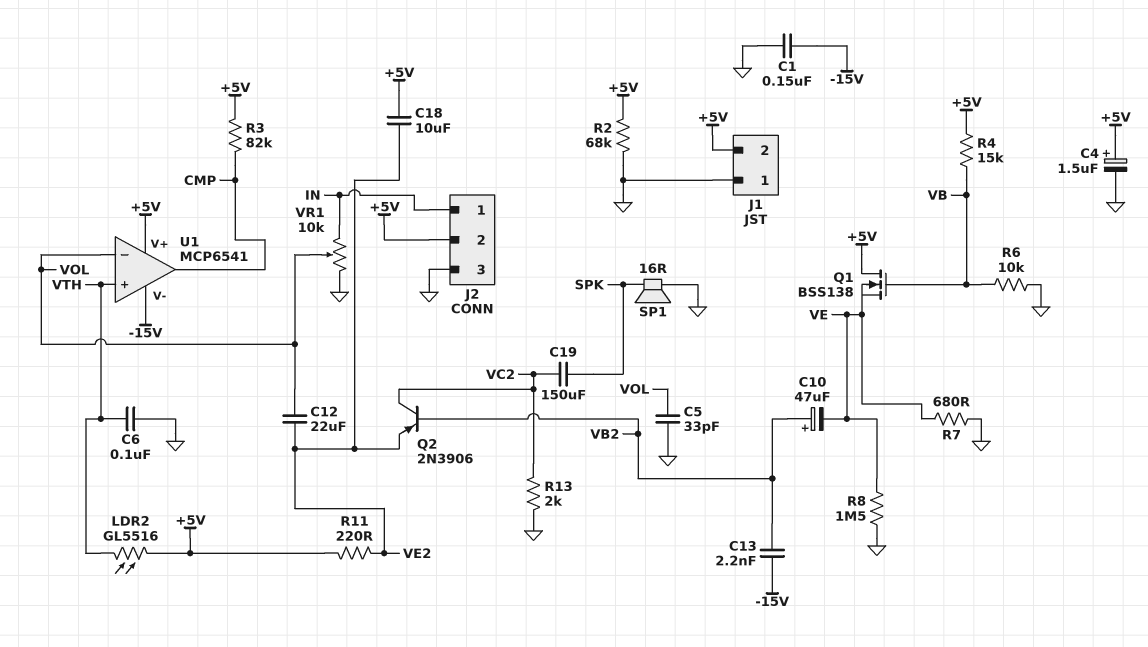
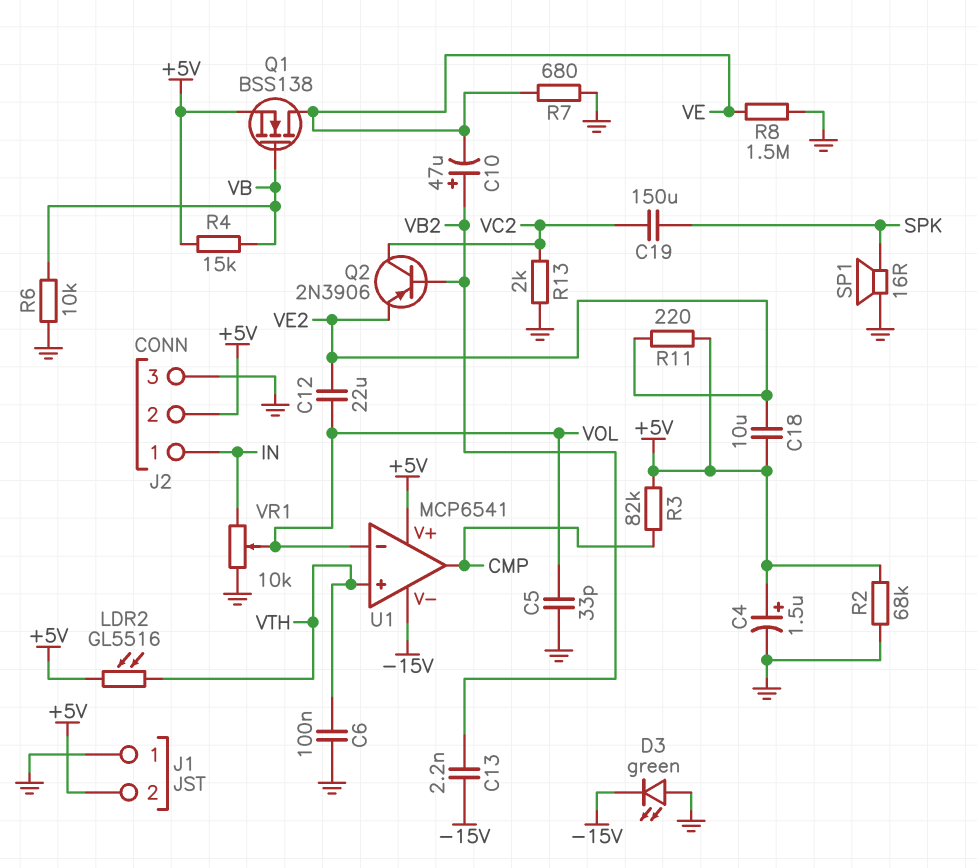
C1: 150nF (-15V, GND) -> none
D3: none -> LED green (A GND, K -15V)
Q1: NMOS BSS138 (G VB, D +5V, S VE) -> NMOS BSS138 (G VB, D VE, S +5V)

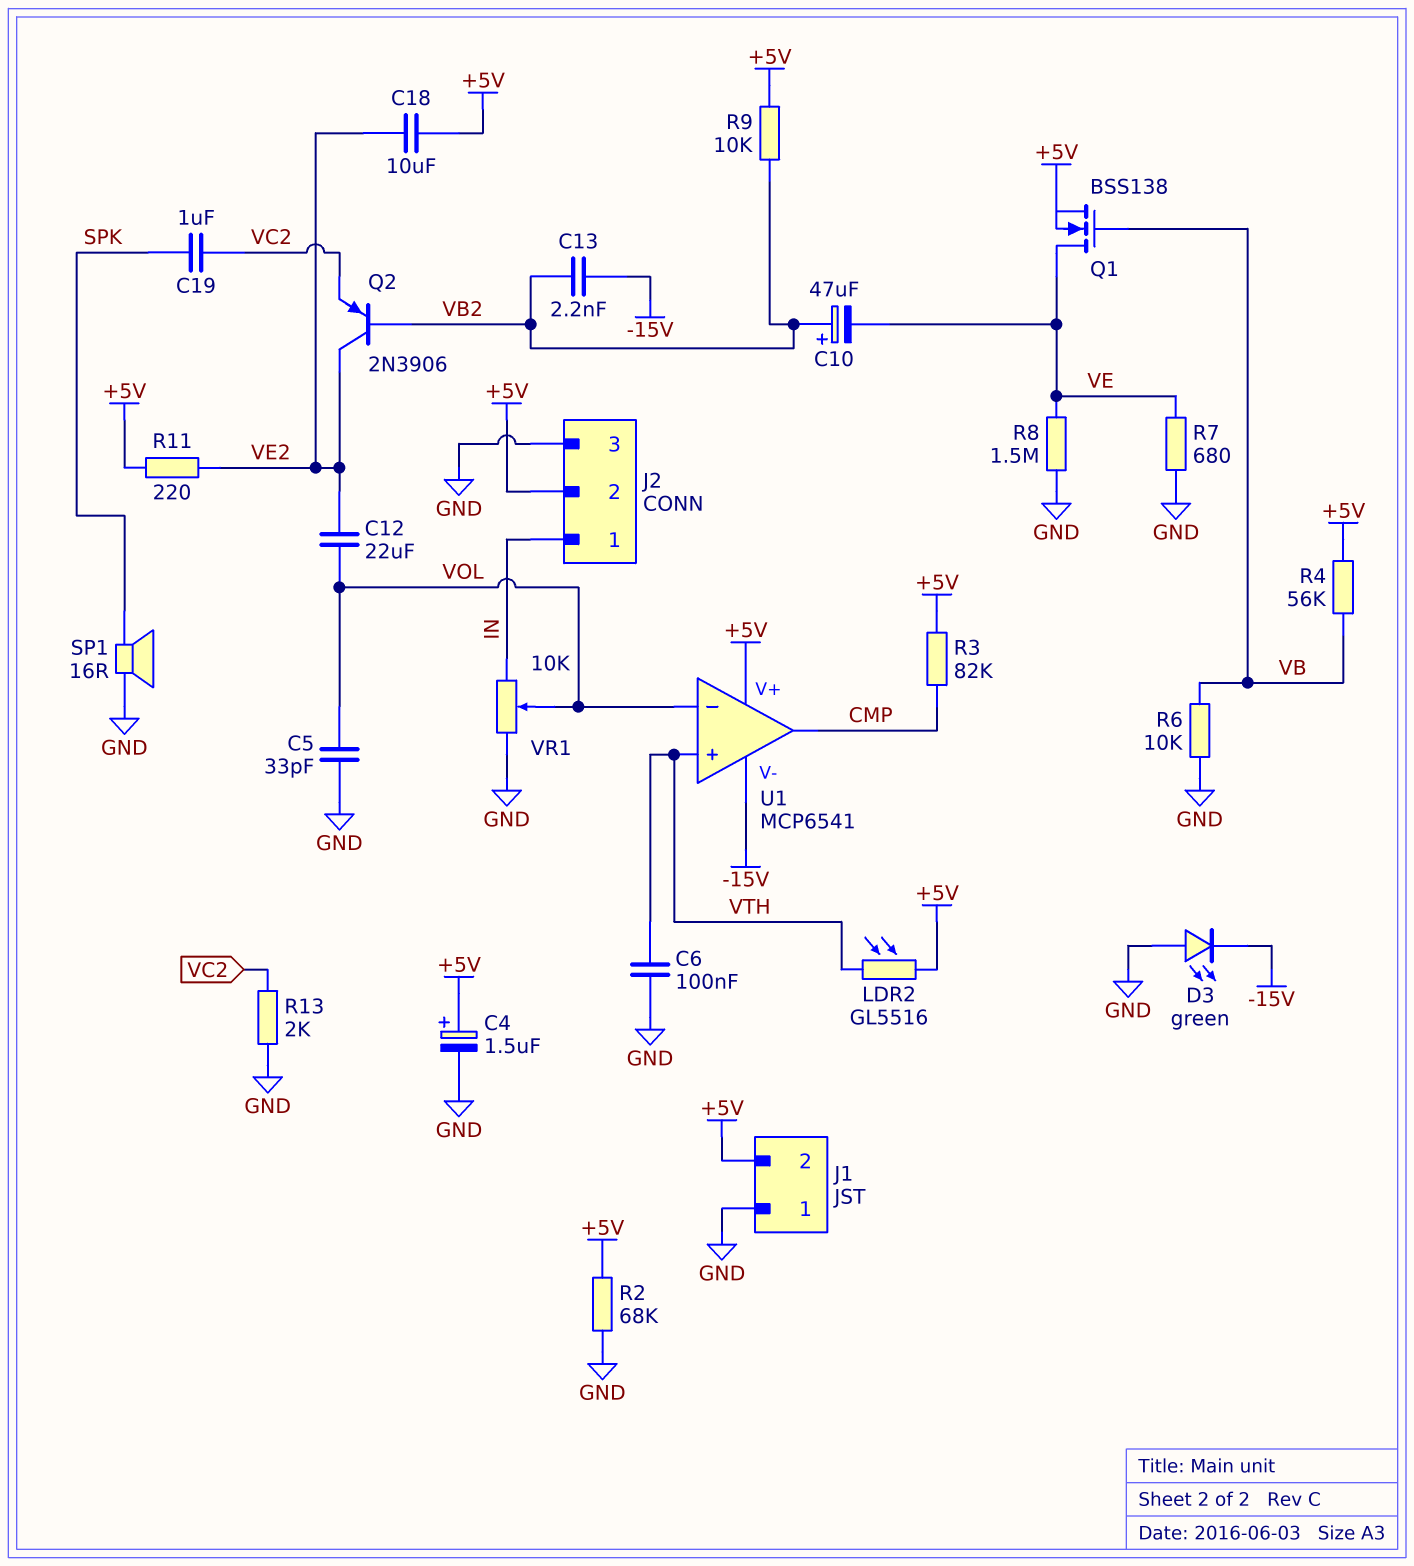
C19: 150uF (SPK, VC2) -> 1uF (SPK, VC2)
Q2: PNP 2N3906 (B VB2, C VC2, E VE2) -> PNP 2N3906 (B VB2, C VE2, E VC2)
R4: 15k (+5V, VB) -> 56k (+5V, VB)
R9: none -> 10k (+5V, VB2)

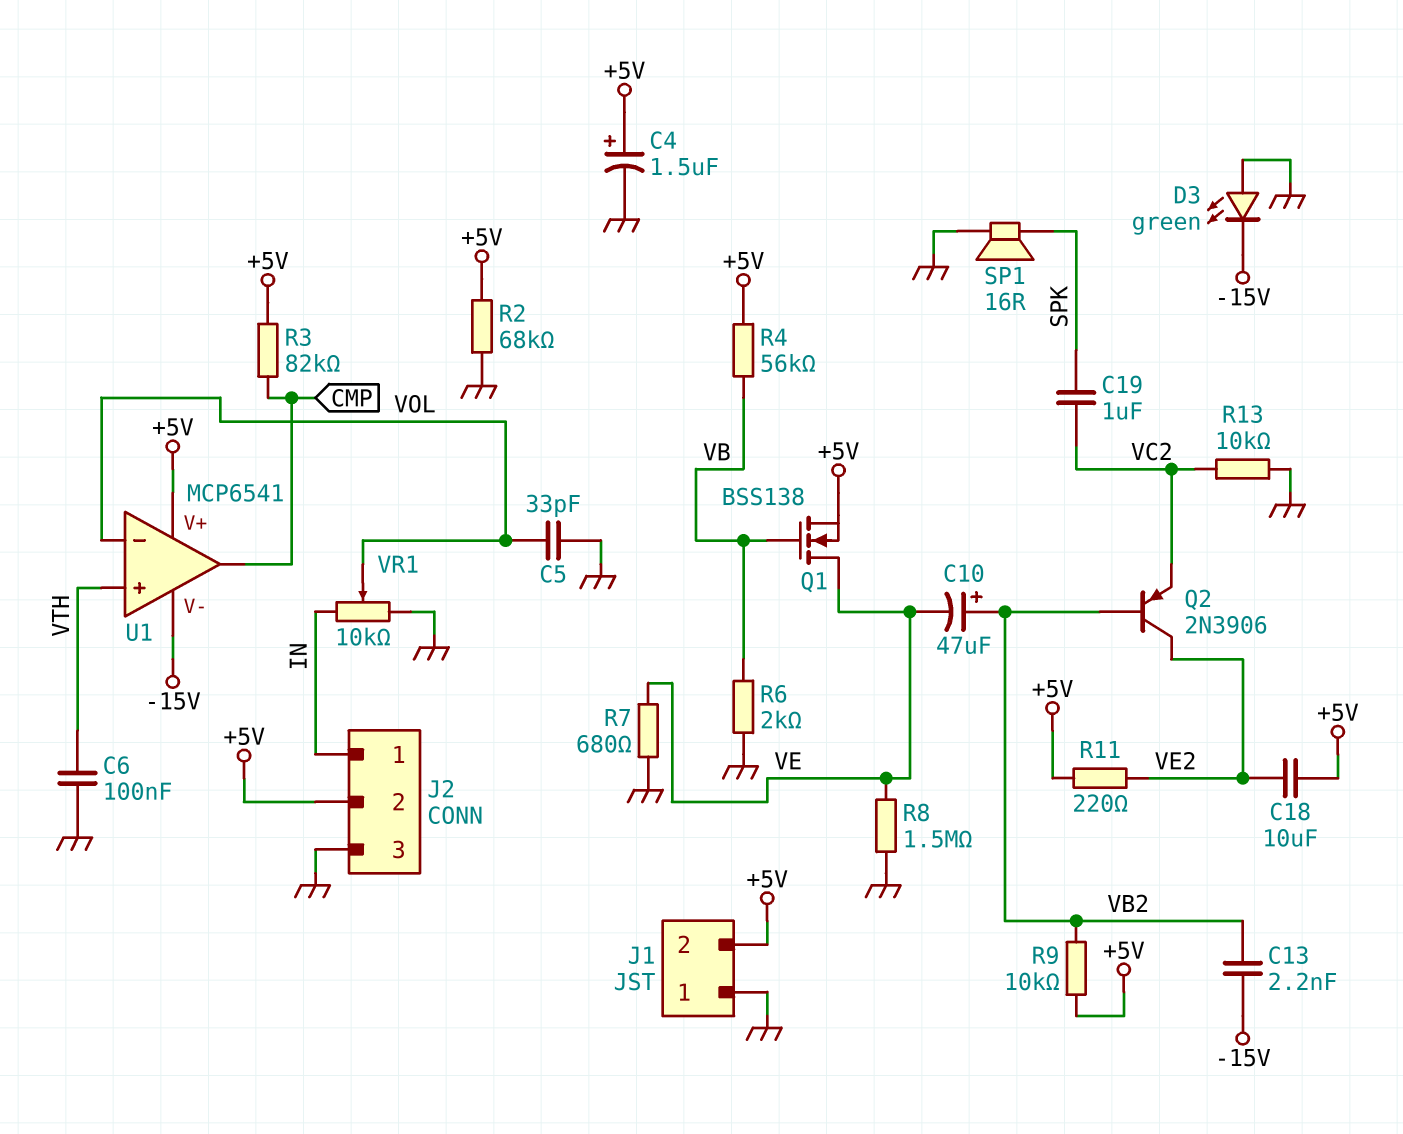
C12: 22uF (VE2, VOL) -> none
LDR2: GL5516 (+5V, VTH) -> none
R6: 10k (GND, VB) -> 2k (GND, VB)
R13: 2k (GND, VC2) -> 10k (GND, VC2)

